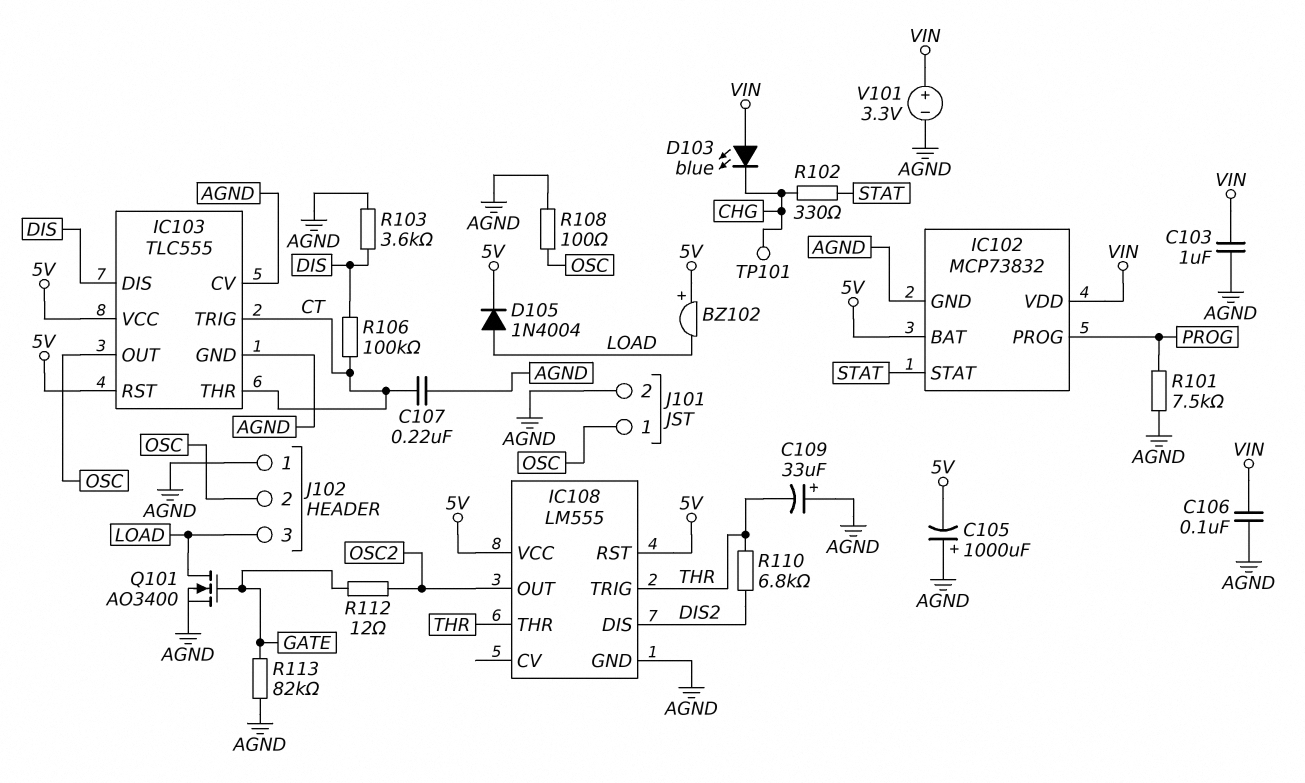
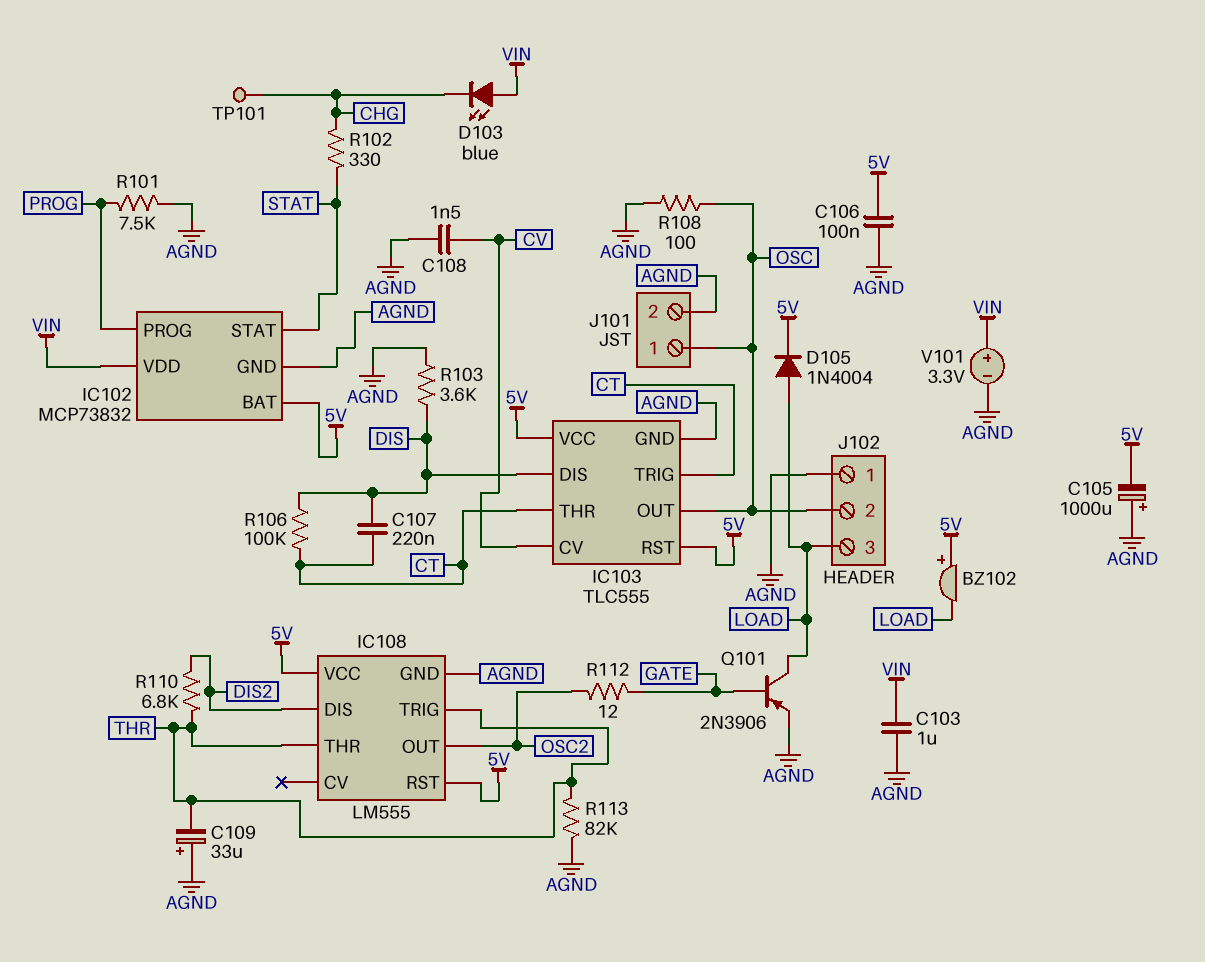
C106: 100nF (AGND, VIN) -> 100nF (5V, AGND)
C107: 220nF (AGND, CT) -> 220nF (CT, DIS)
C108: none -> 1.5nF (AGND, CV)
IC103 pin CV: AGND -> CV
Q101: NMOS AO3400 (G GATE, D LOAD, S AGND) -> PNP 2N3906 (B GATE, C LOAD, E AGND)
R113: 82k (AGND, GATE) -> 82k (AGND, THR)

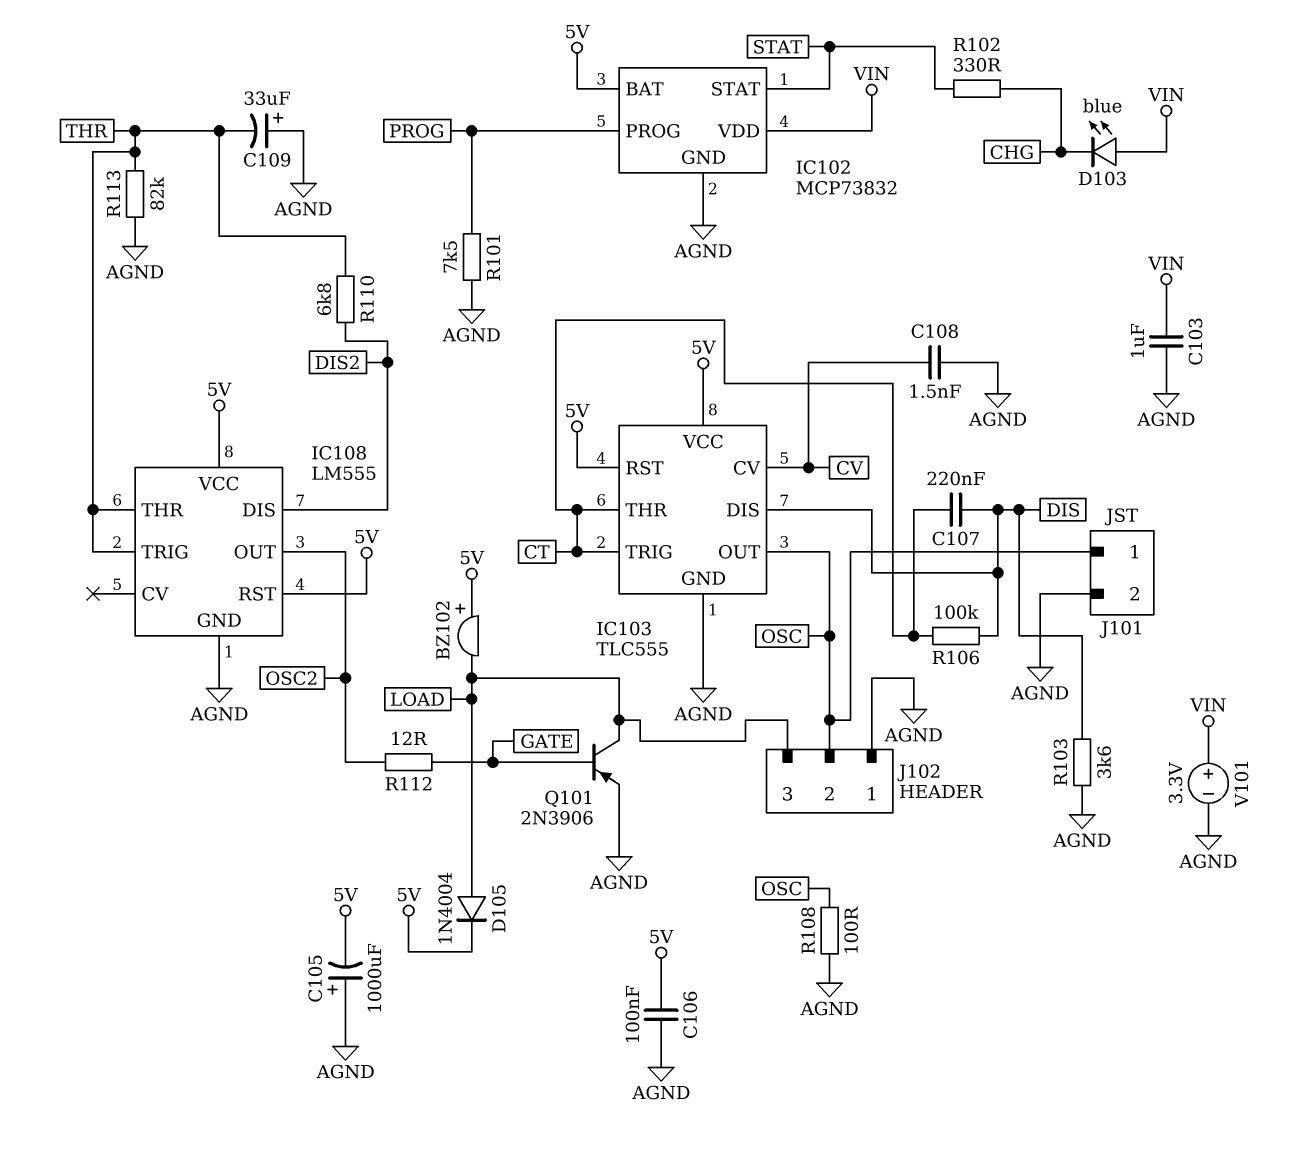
TP101: test point (CHG) -> none

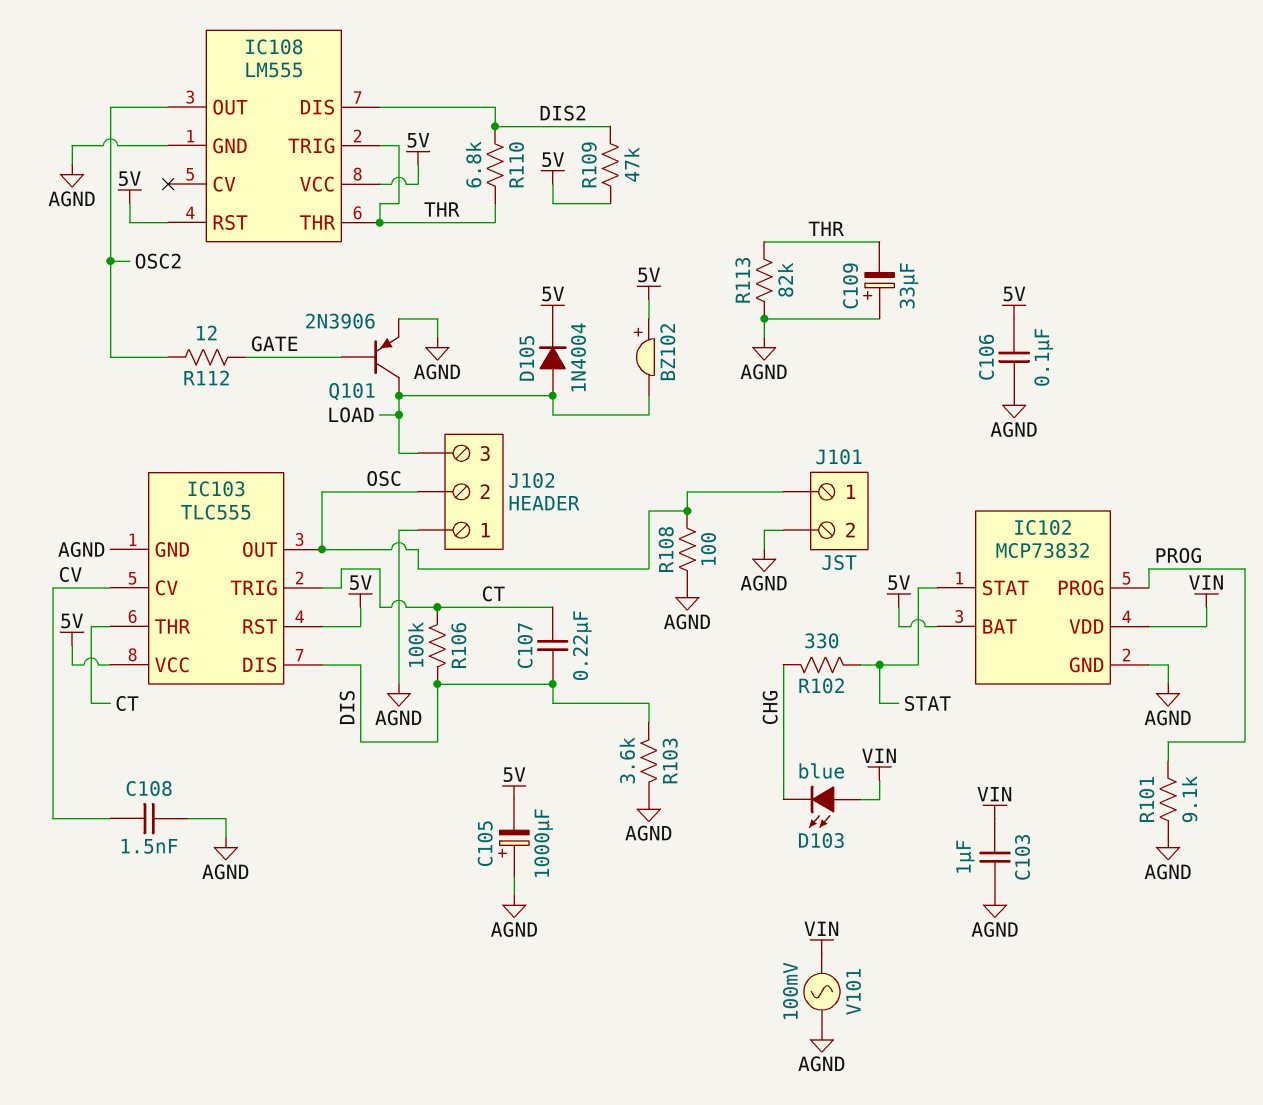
R101: 7.5k (AGND, PROG) -> 9.1k (AGND, PROG)
R109: none -> 47k (5V, DIS2)
V101: 3.3V (plus VIN, minus AGND) -> AC 100mV (AGND, VIN)

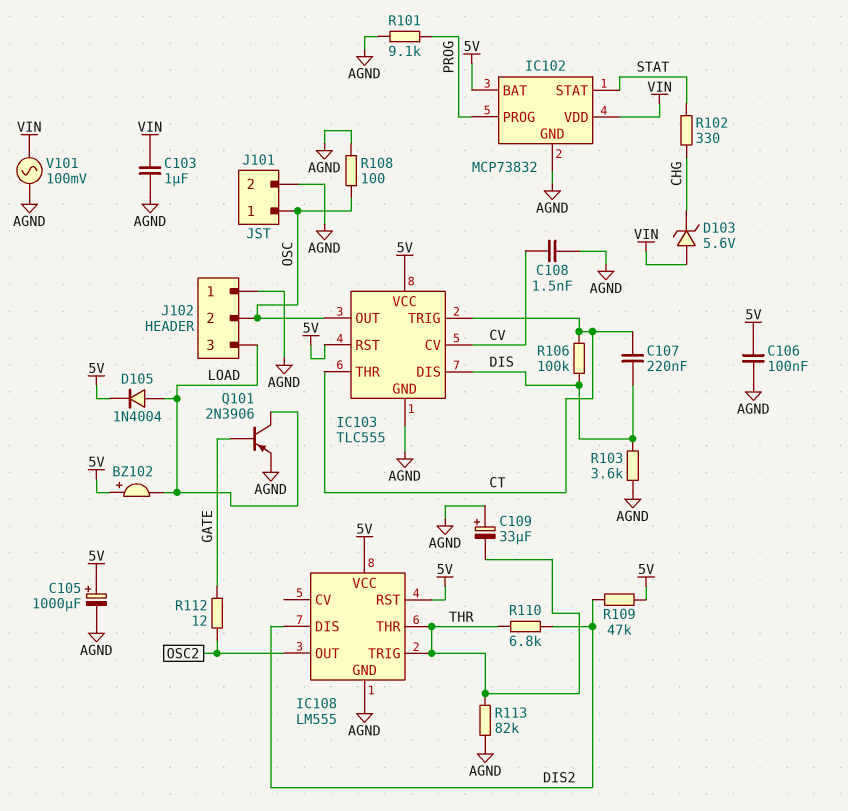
C105: 1000uF (plus AGND, minus 5V) -> 1000uF (plus 5V, minus AGND)
D103: LED blue (A VIN, K CHG) -> zener 5.6V (A VIN, K CHG)

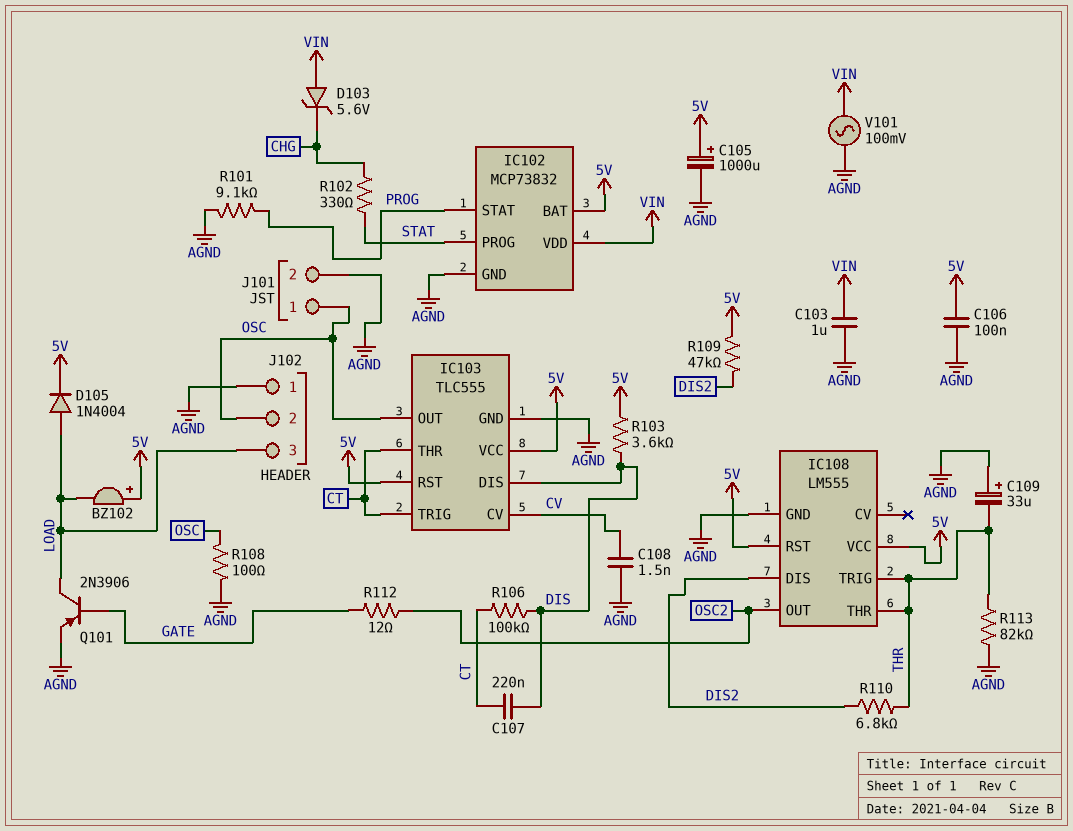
IC102 pin PROG: PROG -> STAT
IC102 pin STAT: STAT -> PROG
R103: 3.6k (AGND, DIS) -> 3.6k (5V, DIS)

